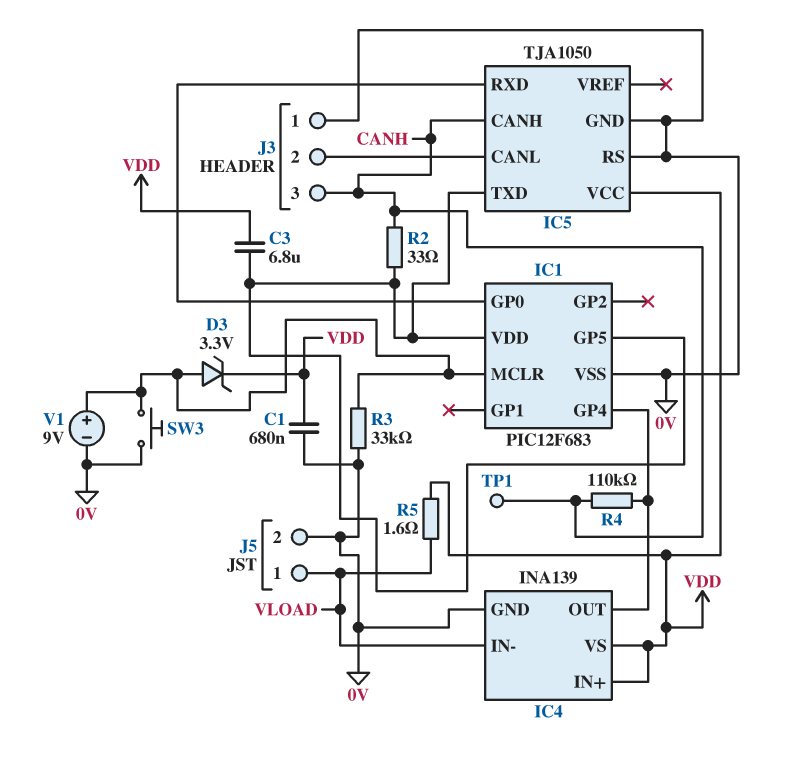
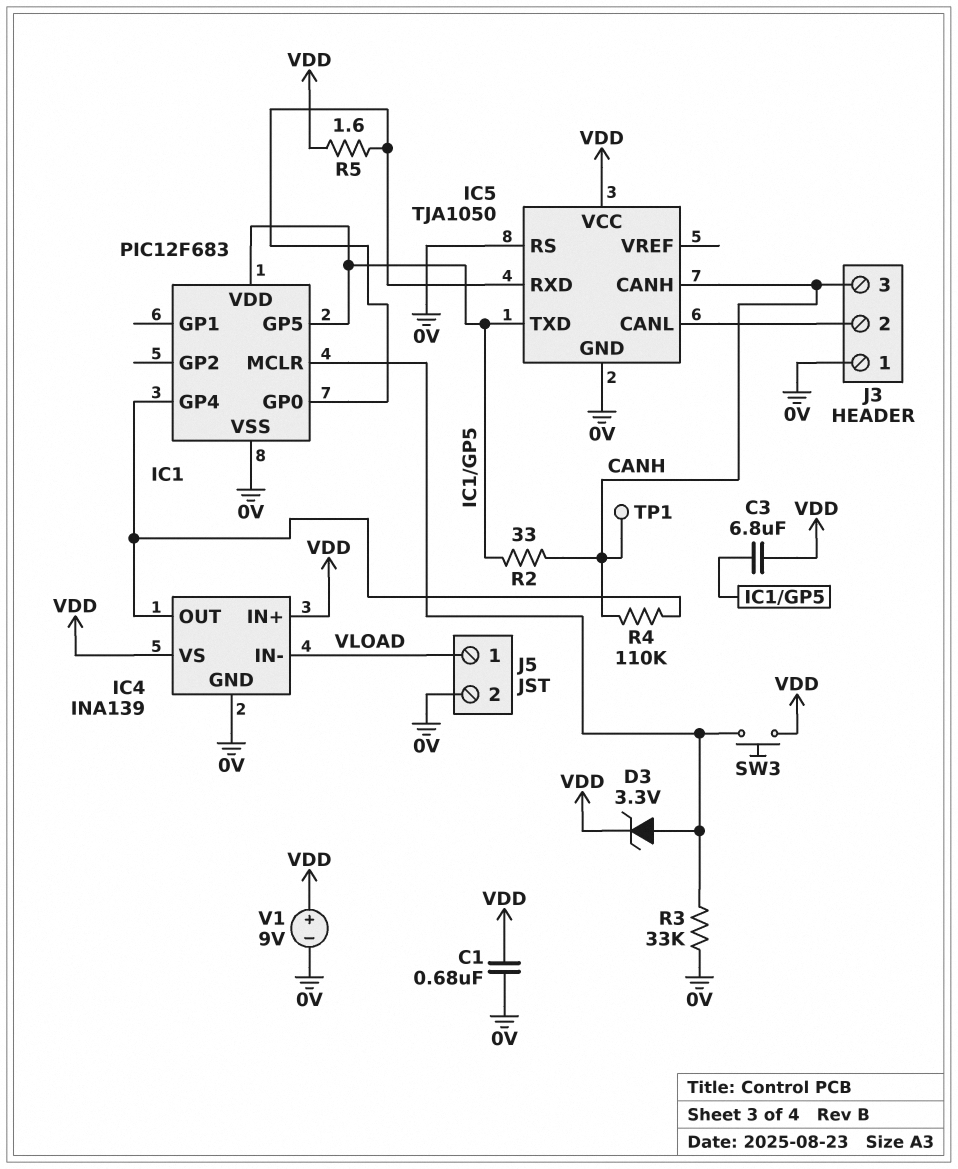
R5: 1.6 (VDD, VLOAD) -> 1.6 (IC1/GP0, VDD)
SW3: button (0V, IC1/MCLR) -> button (IC1/MCLR, VDD)
V1: 9V (plus IC1/MCLR, minus 0V) -> 9V (plus VDD, minus 0V)

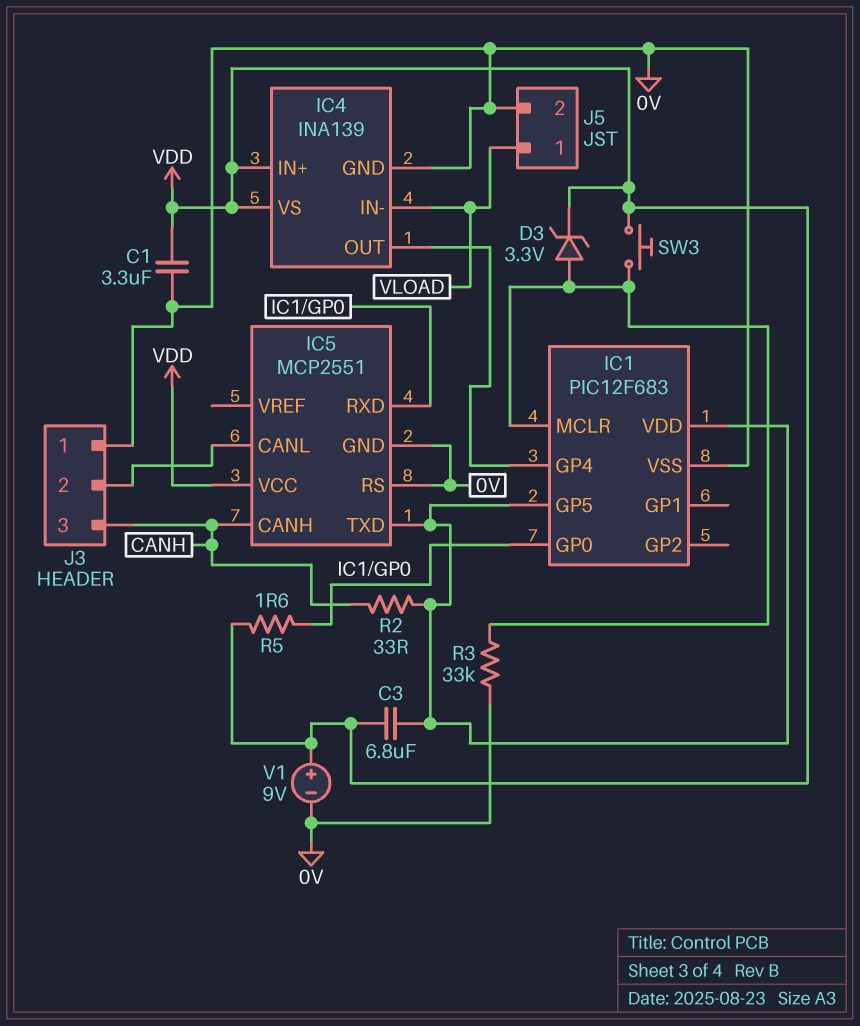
C1: 680nF (0V, VDD) -> 3.3uF (0V, VDD)
IC5: TJA1050 -> MCP2551
R4: 110k (CANH, IC1/GP4) -> none
TP1: test point (CANH) -> none

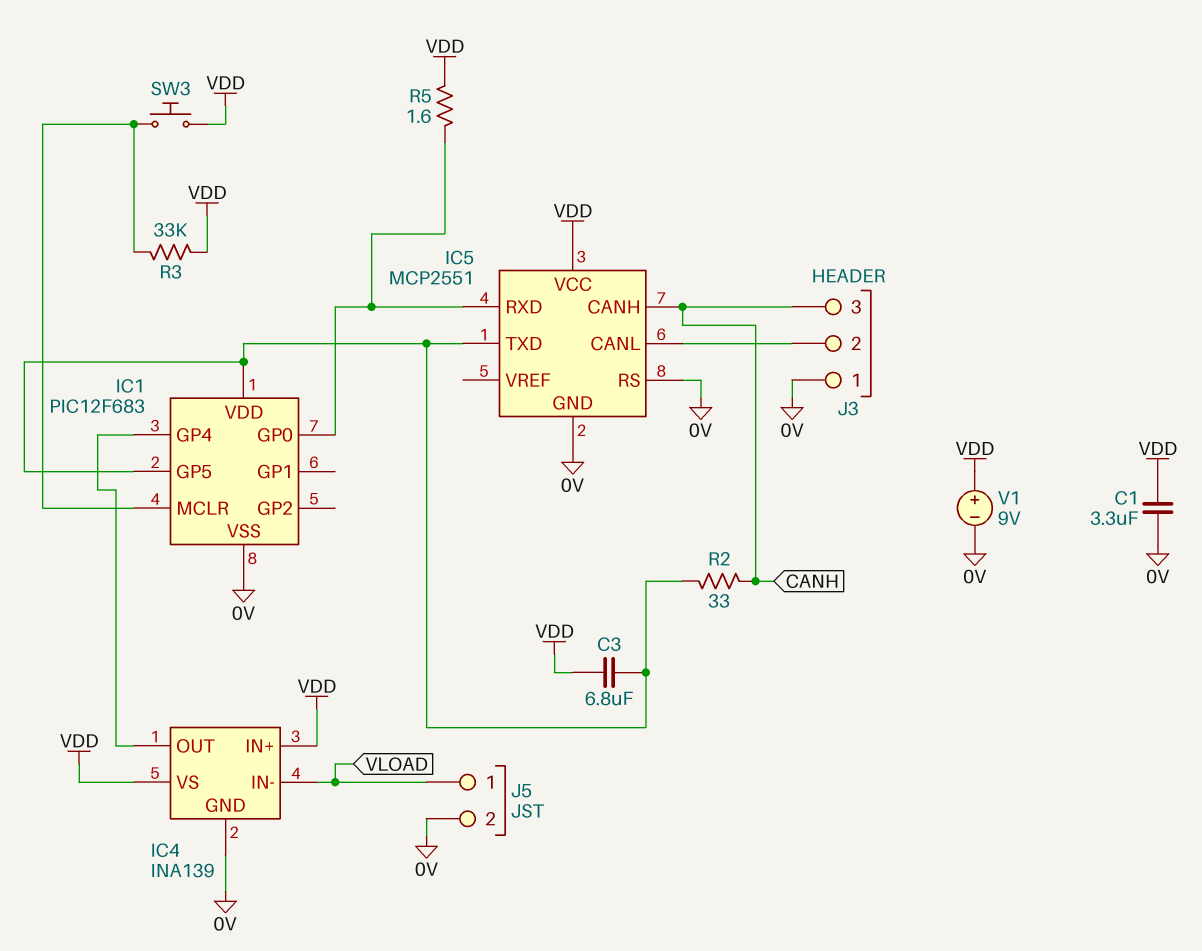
D3: zener 3.3V (A IC1/MCLR, K VDD) -> none
R3: 33k (0V, IC1/MCLR) -> 33k (IC1/MCLR, VDD)

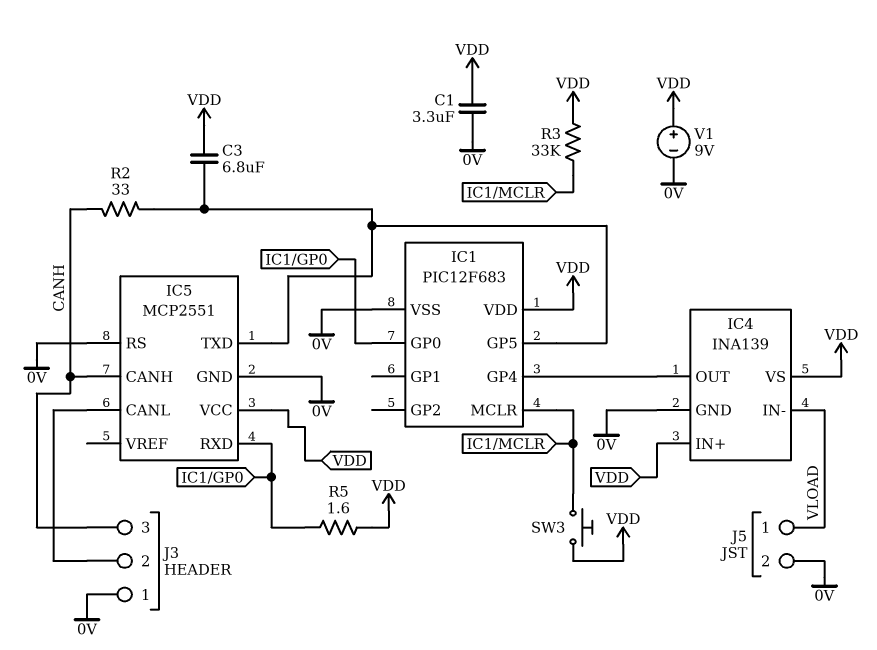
IC1 pin VDD: IC1/GP5 -> VDD

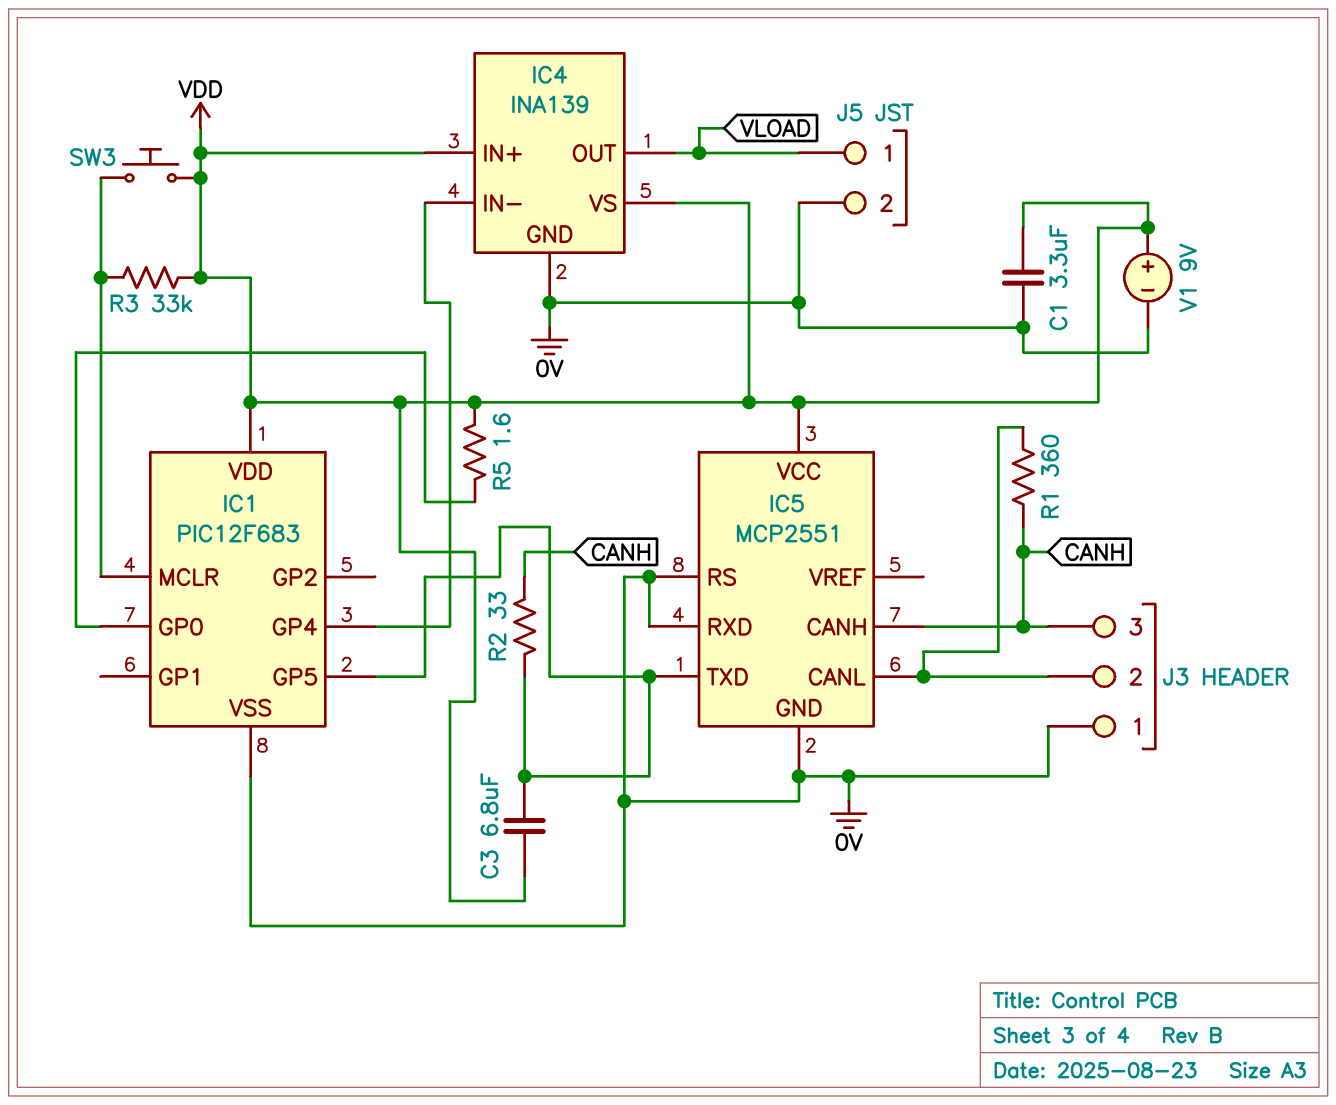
IC4 pin IN-: VLOAD -> IC1/GP4
IC4 pin OUT: IC1/GP4 -> VLOAD
IC5 pin RXD: IC1/GP0 -> 0V
R1: none -> 360 (CANH, IC5/CANL)

